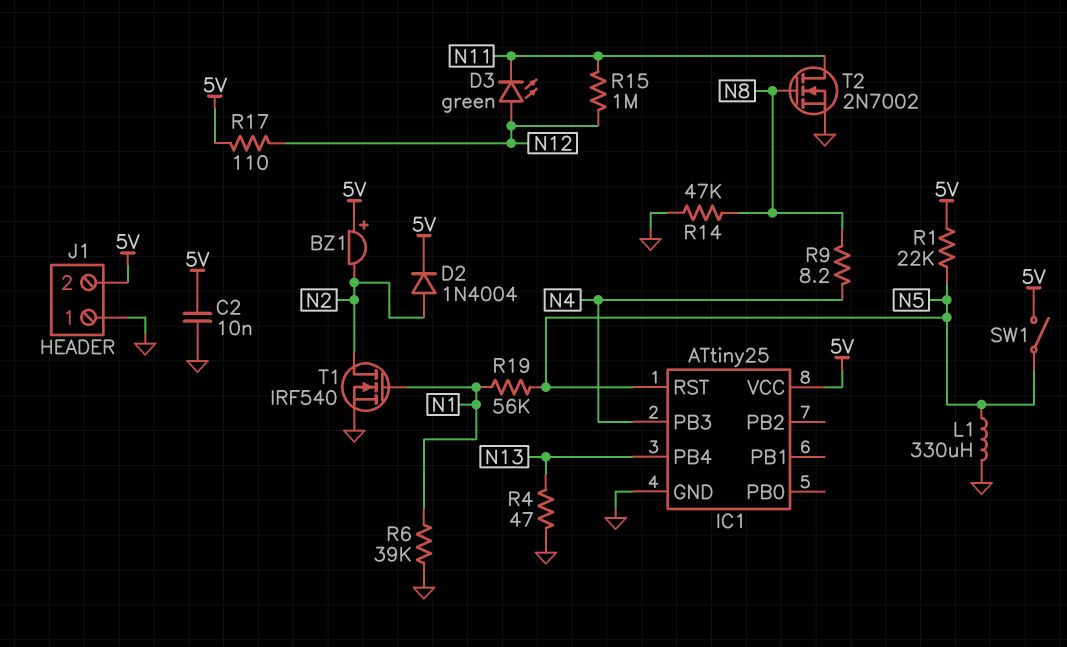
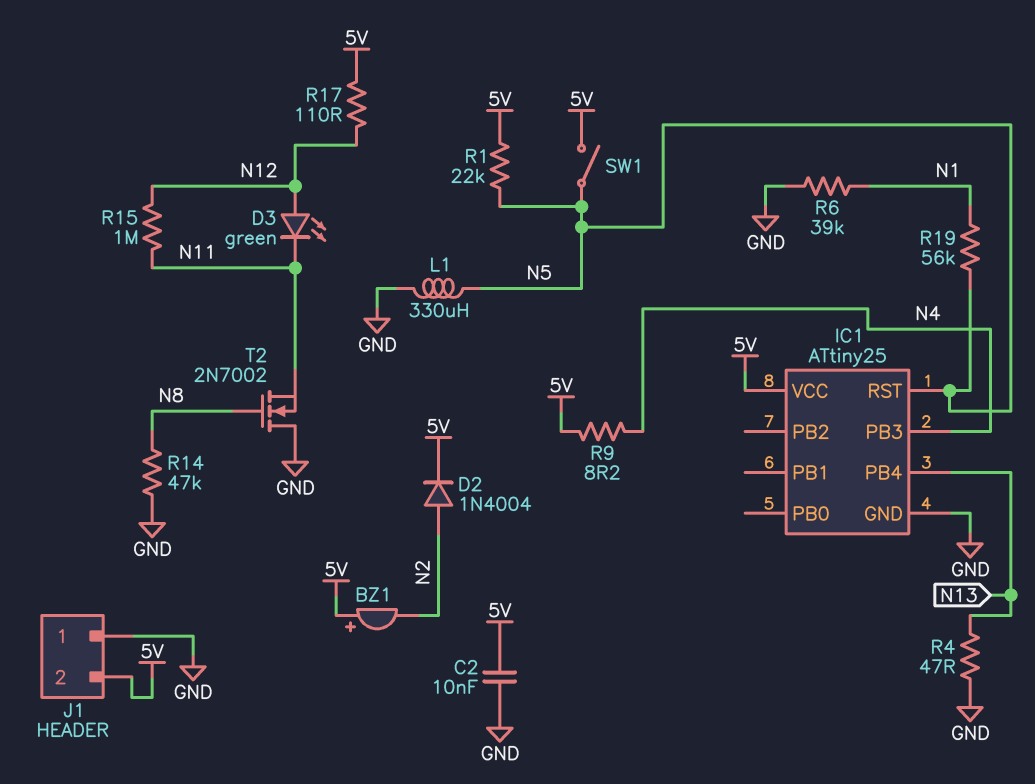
R9: 8.2 (N4, N8) -> 8.2 (5V, N4)
T1: NMOS IRF540 (G N1, D N2, S GND) -> none
T2: NMOS 2N7002 (G N8, D N11, S GND) -> NMOS 2N7002 (G N8, D GND, S N11)

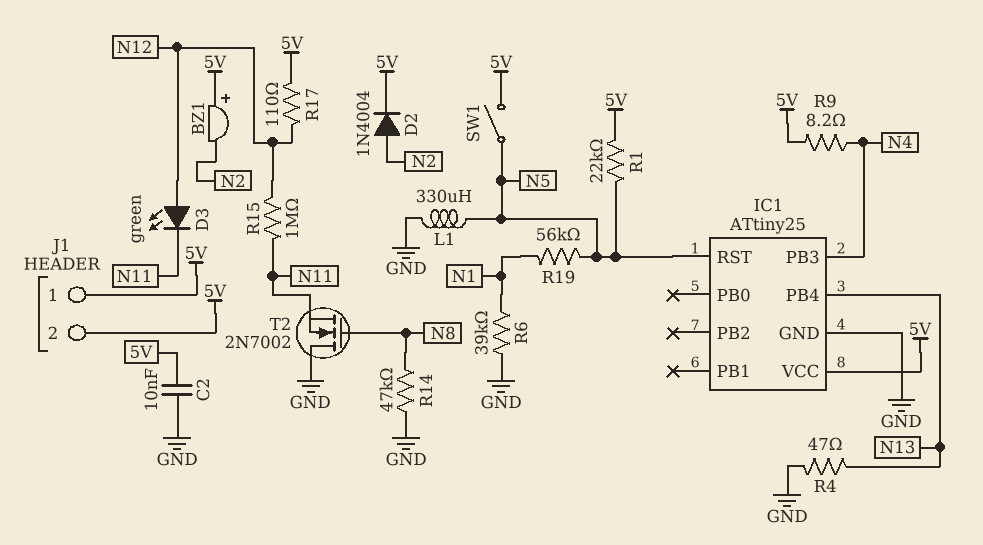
J1 pin 1: GND -> 5V

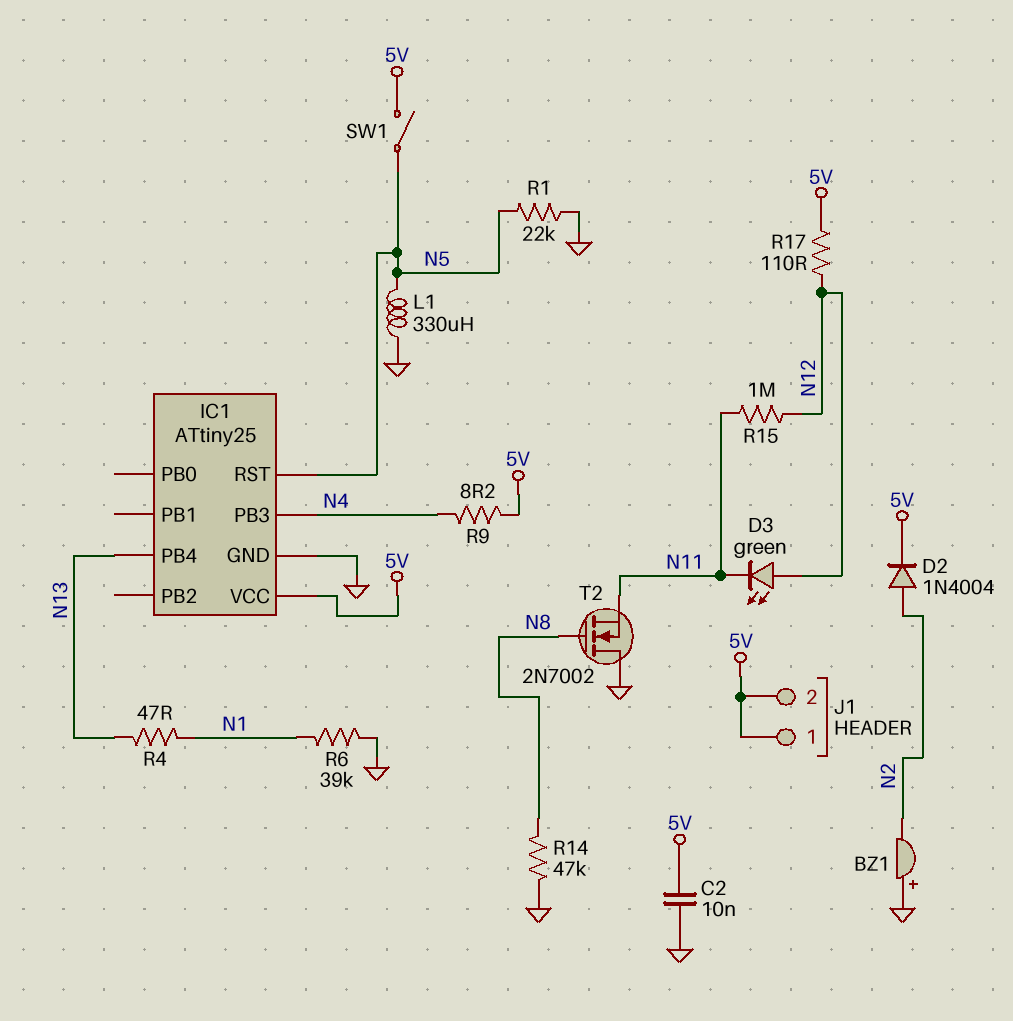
BZ1: buzzer (plus 5V, minus N2) -> buzzer (plus GND, minus N2)
R1: 22k (5V, N5) -> 22k (GND, N5)
R4: 47 (GND, N13) -> 47 (N1, N13)
R19: 56k (N1, N5) -> none

